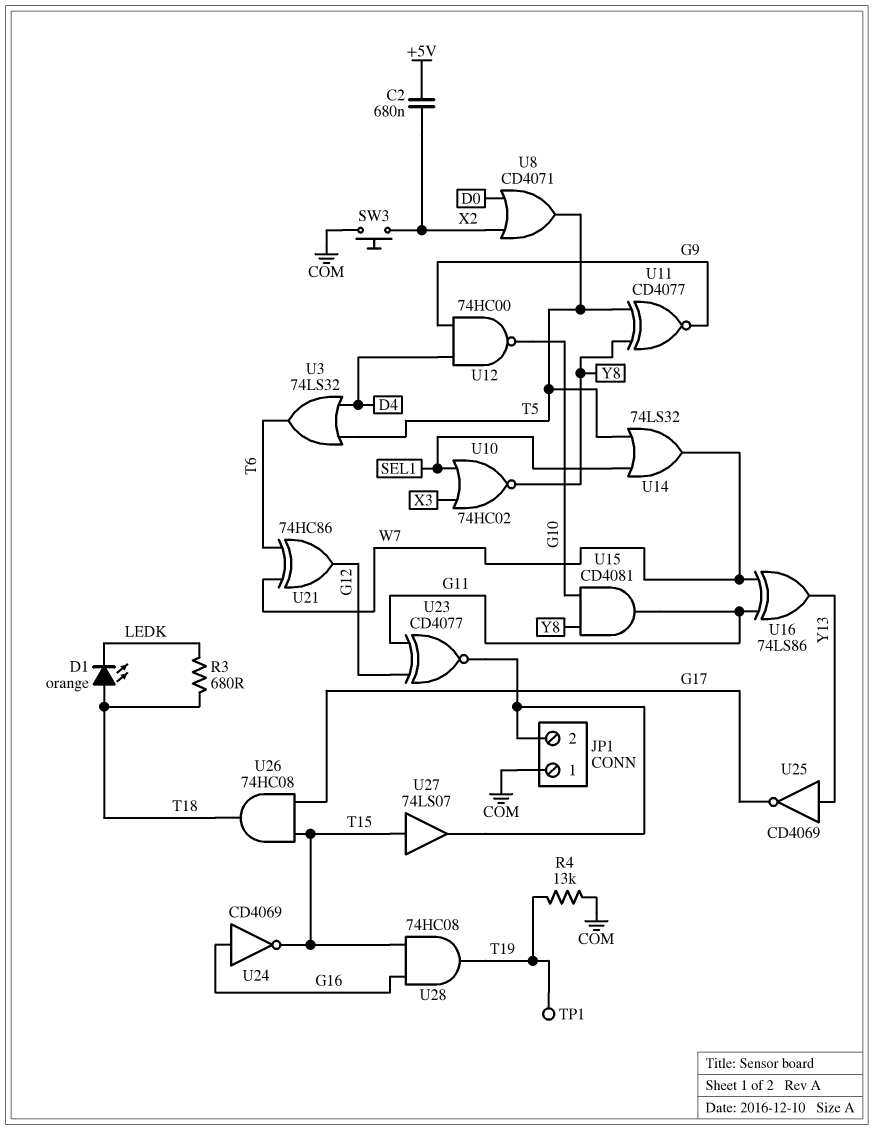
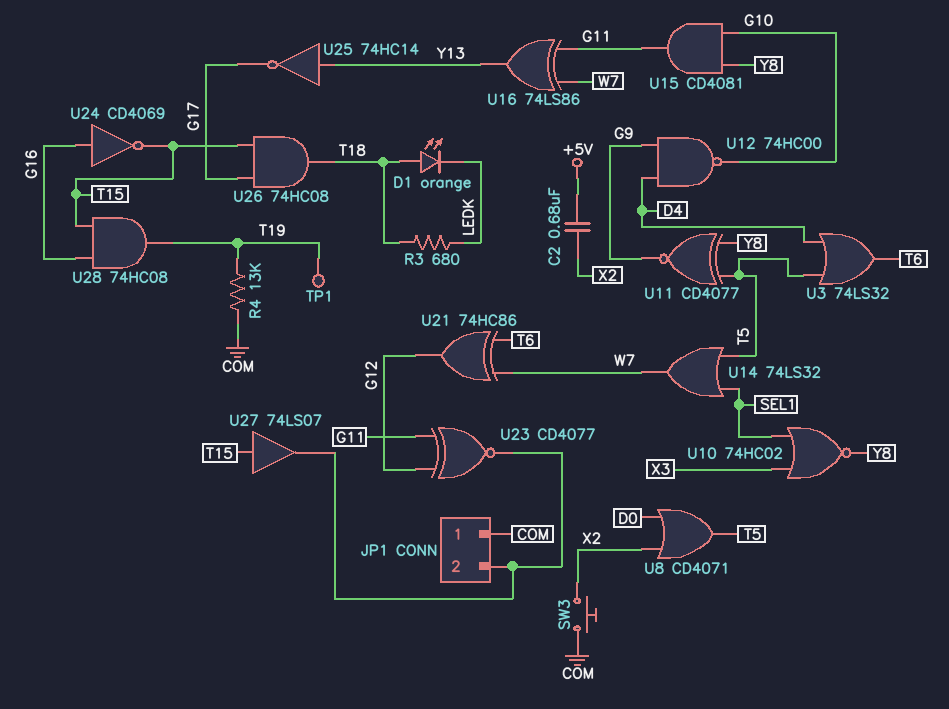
U25: NOT CD4069 (in Y13, out G17) -> NOT 74HC14 (in Y13, out G17)

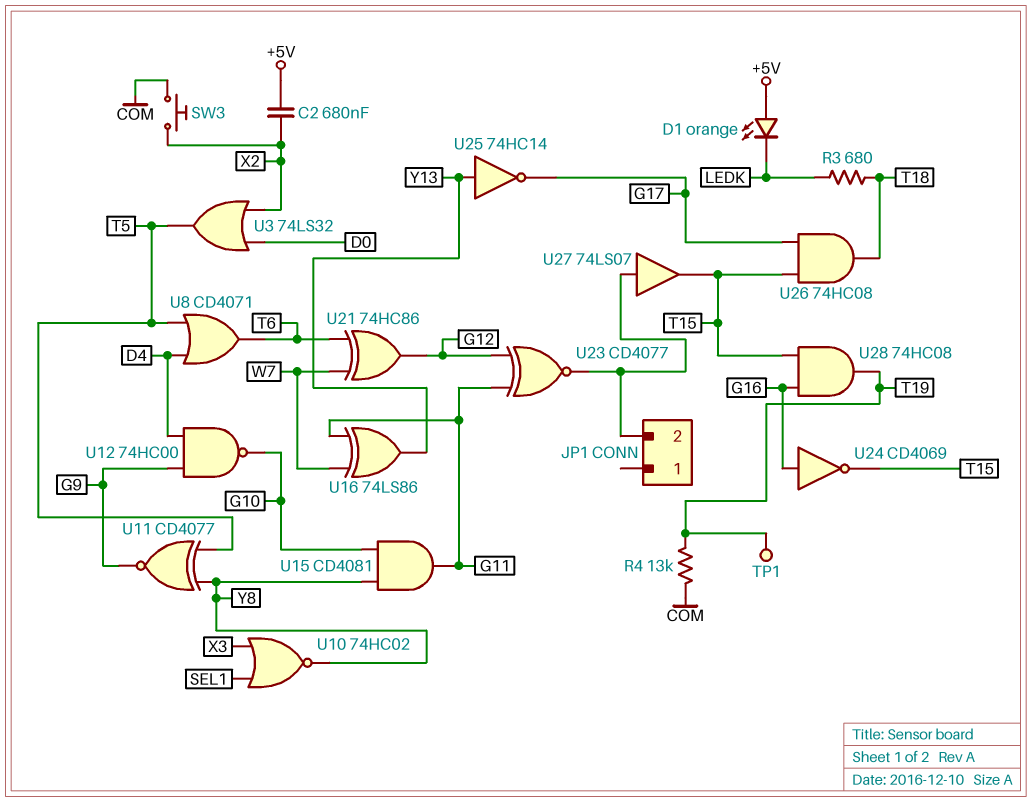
D1: LED orange (A T18, K LEDK) -> LED orange (A +5V, K LEDK)
JP1 pin 1: COM -> none
U3: OR 74LS32 (in D4, in T5, out T6) -> OR 74LS32 (in D0, in X2, out T5)
U8: OR CD4071 (in D0, in X2, out T5) -> OR CD4071 (in D4, in T5, out T6)
U14: OR 74LS32 (in SEL1, in T5, out W7) -> none
U27: buffer 74LS07 (in T15, out JP1/2) -> buffer 74LS07 (in JP1/2, out T15)

